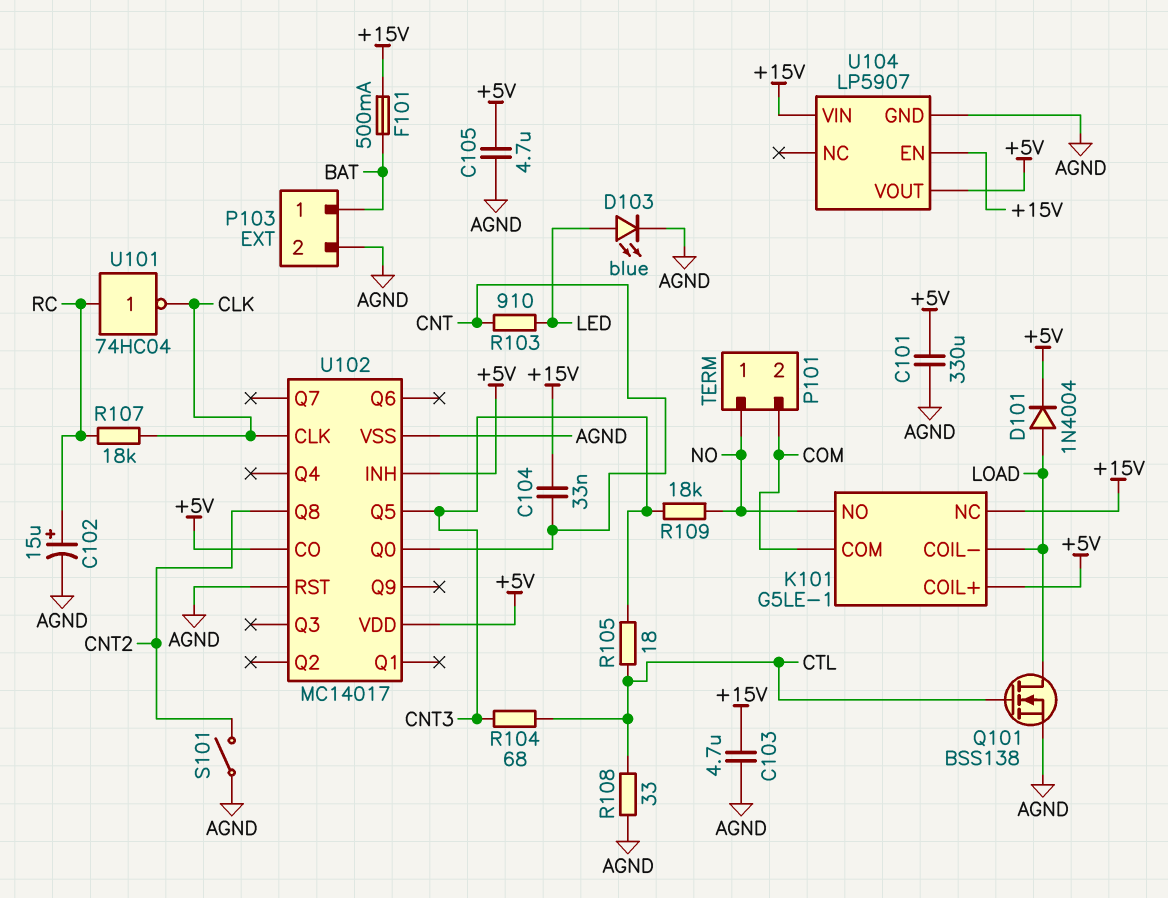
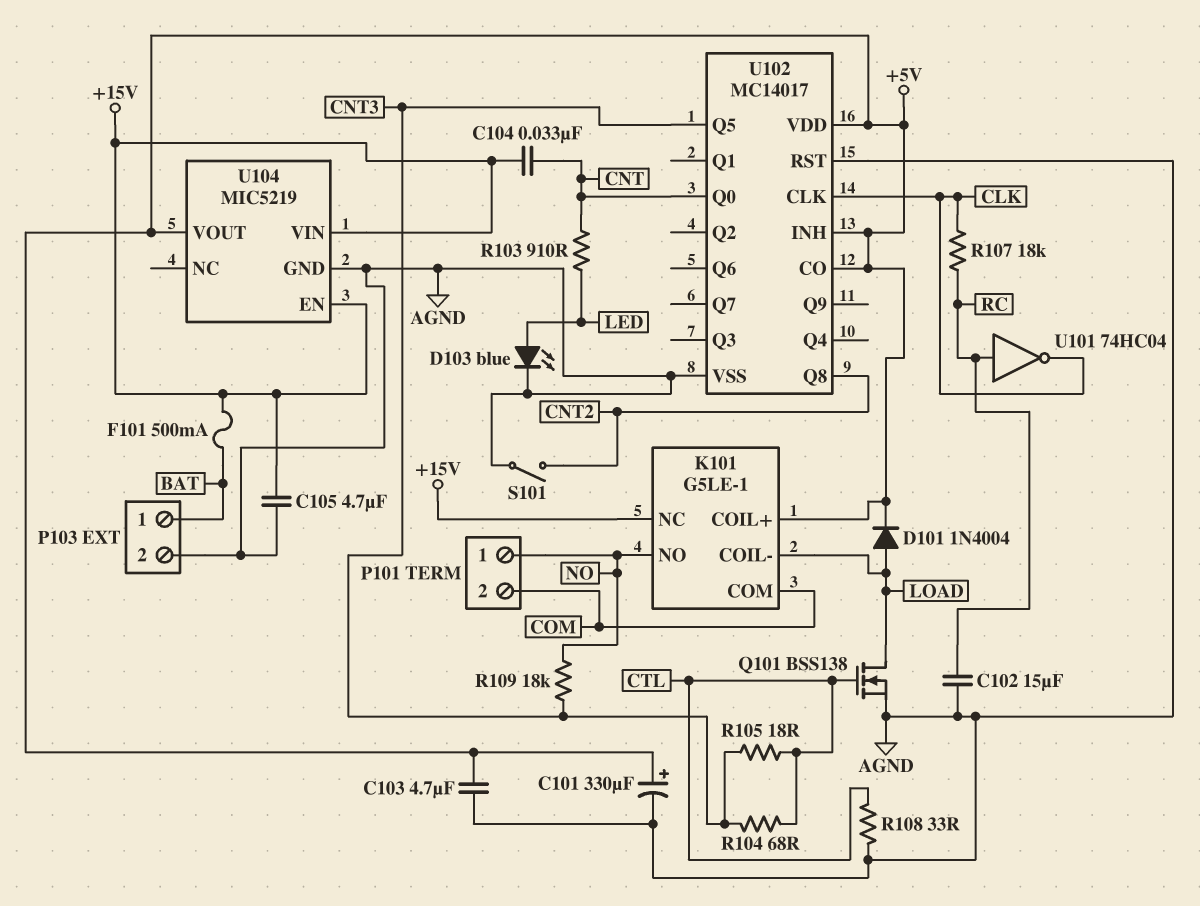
C101: 330uF (+5V, AGND) -> 330uF (plus +5V, minus AGND)
C102: 15uF (plus RC, minus AGND) -> 15uF (AGND, RC)
C103: 4.7uF (+15V, AGND) -> 4.7uF (+5V, AGND)
C105: 4.7uF (+5V, AGND) -> 4.7uF (+15V, AGND)
U104: LP5907 -> MIC5219

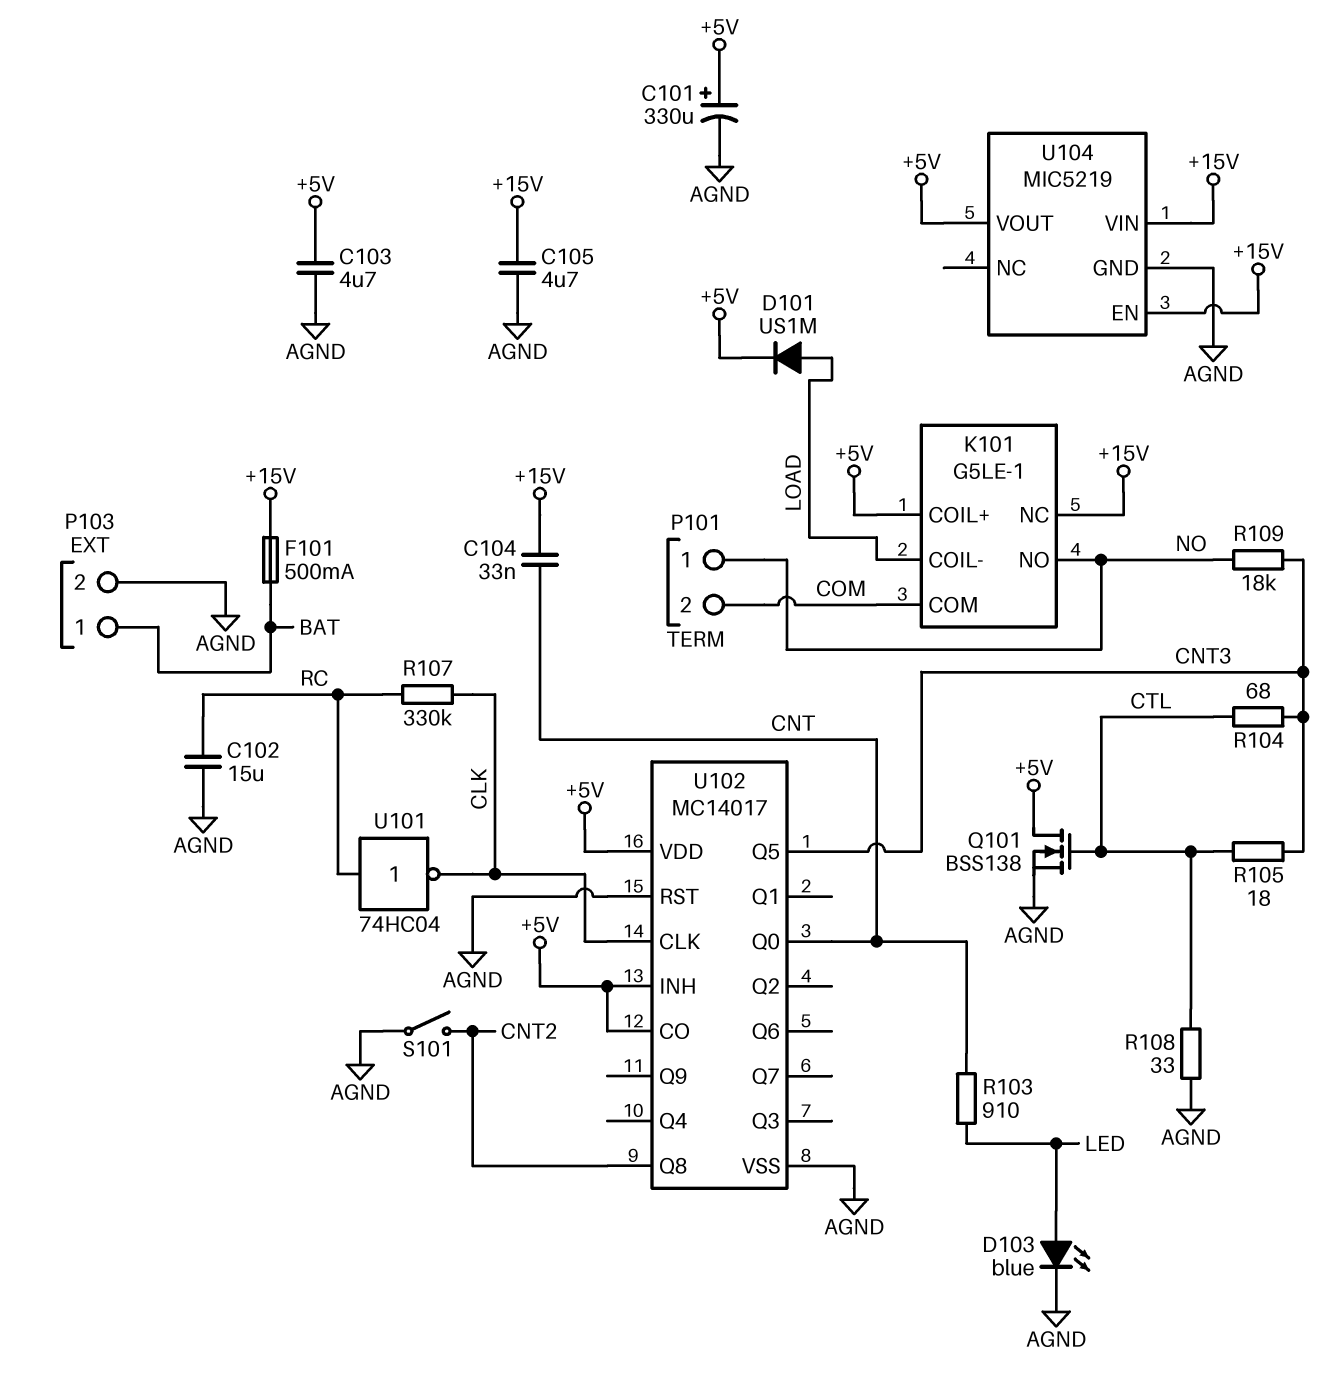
D101: diode 1N4004 (A LOAD, K +5V) -> diode US1M (A LOAD, K +5V)
Q101: NMOS BSS138 (G CTL, D LOAD, S AGND) -> NMOS BSS138 (G CTL, D +5V, S AGND)
R107: 18k (CLK, RC) -> 330k (CLK, RC)

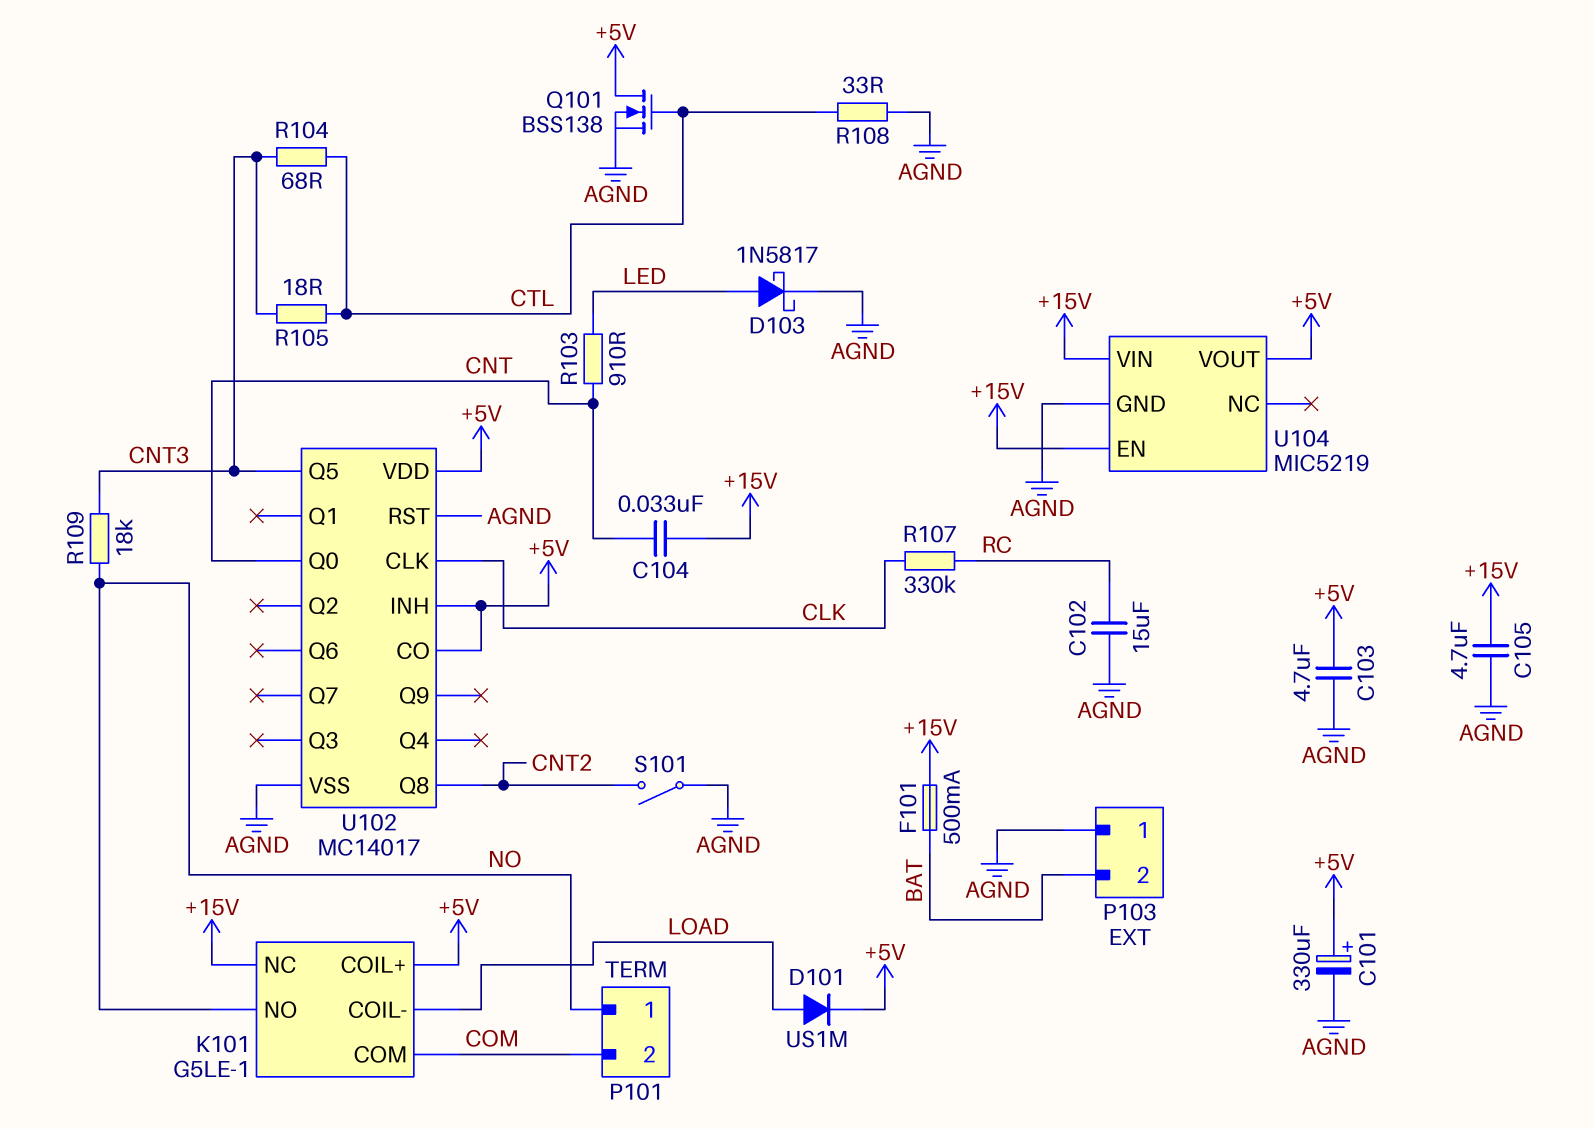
D103: LED blue (A LED, K AGND) -> schottky 1N5817 (A LED, K AGND)
P103 pin 1: BAT -> AGND
P103 pin 2: AGND -> BAT
U101: NOT 74HC04 (in RC, out CLK) -> none

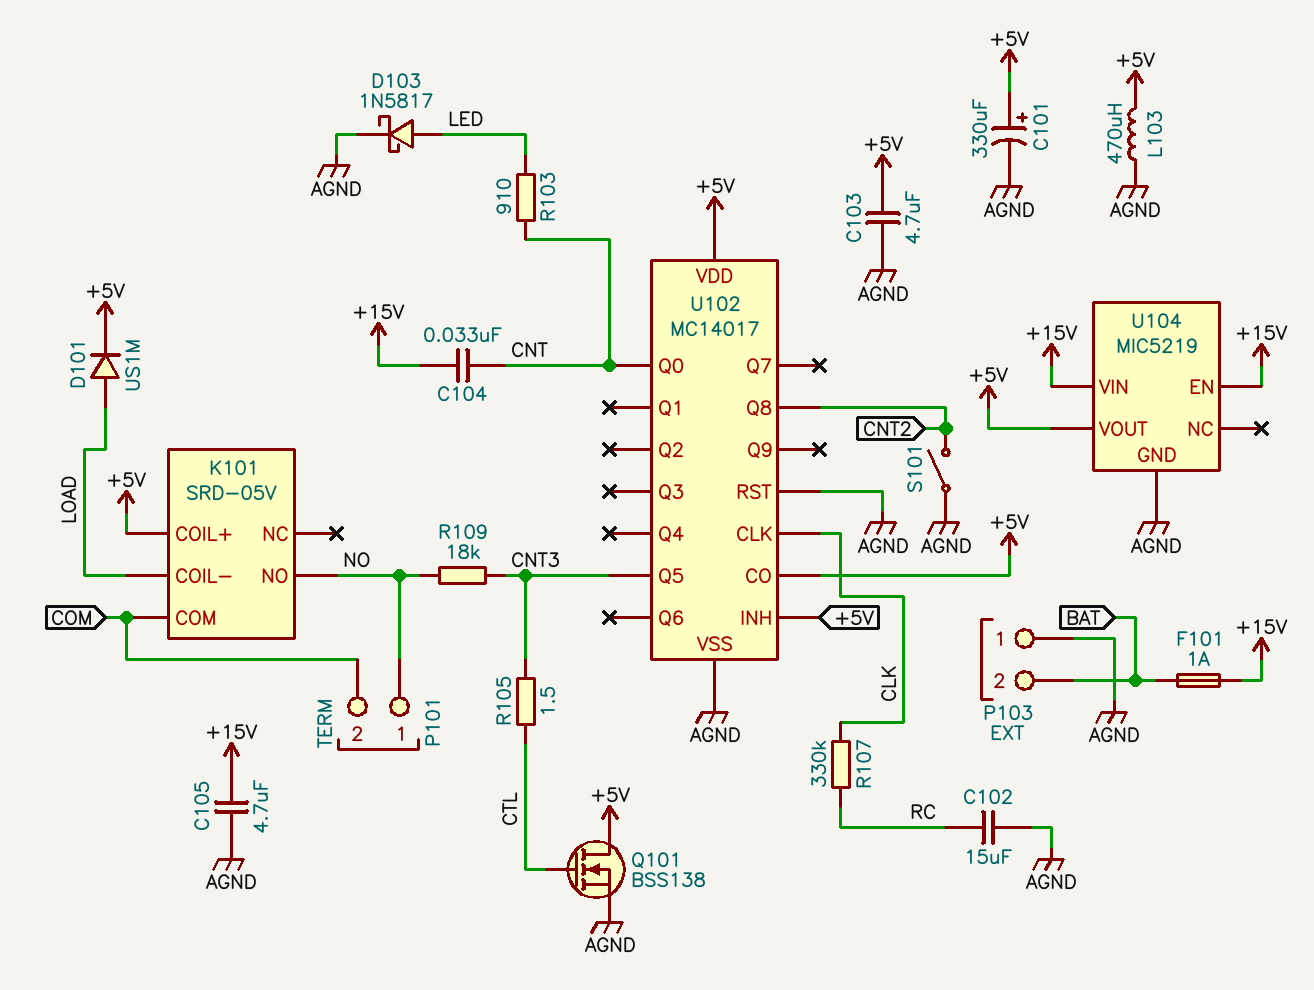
F101: 500mA (+15V, BAT) -> 1A (+15V, BAT)
K101: G5LE-1 -> SRD-05V
K101 pin NC: +15V -> none
L103: none -> 470uH (+5V, AGND)
R104: 68 (CNT3, CTL) -> none
R105: 18 (CNT3, CTL) -> 1.5 (CNT3, CTL)
R108: 33 (AGND, CTL) -> none

